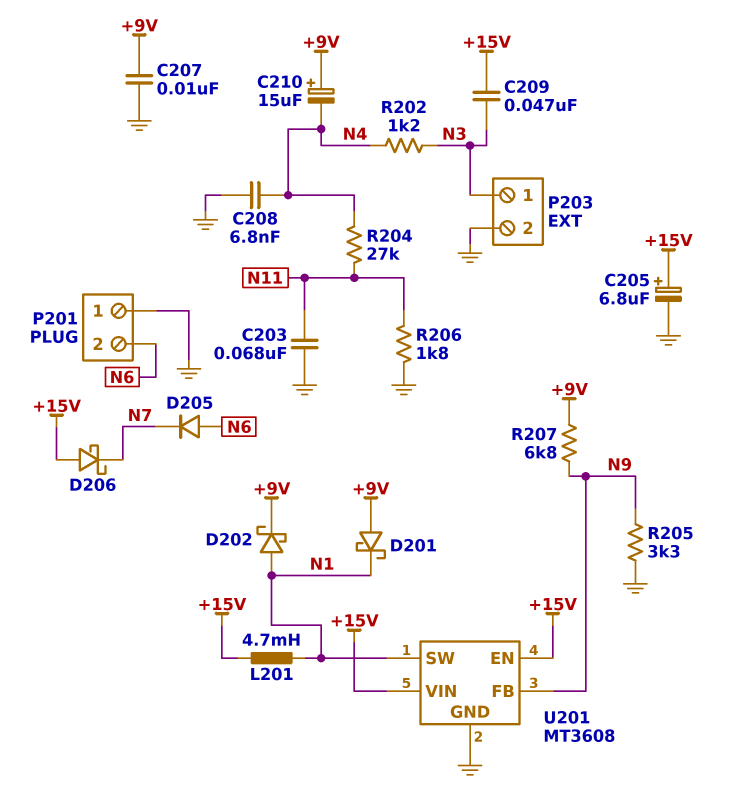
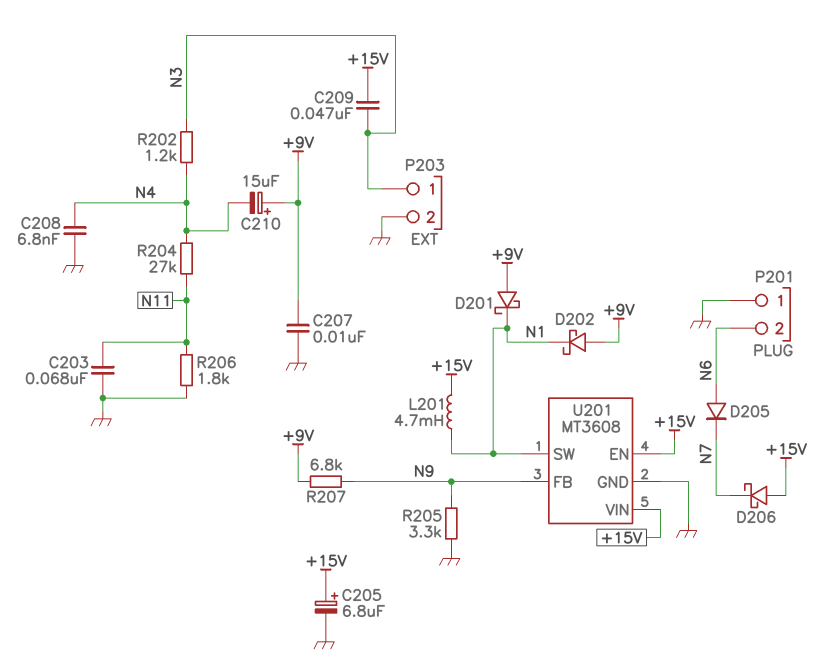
D202: schottky (A N1, K +9V) -> schottky (A +9V, K N1)

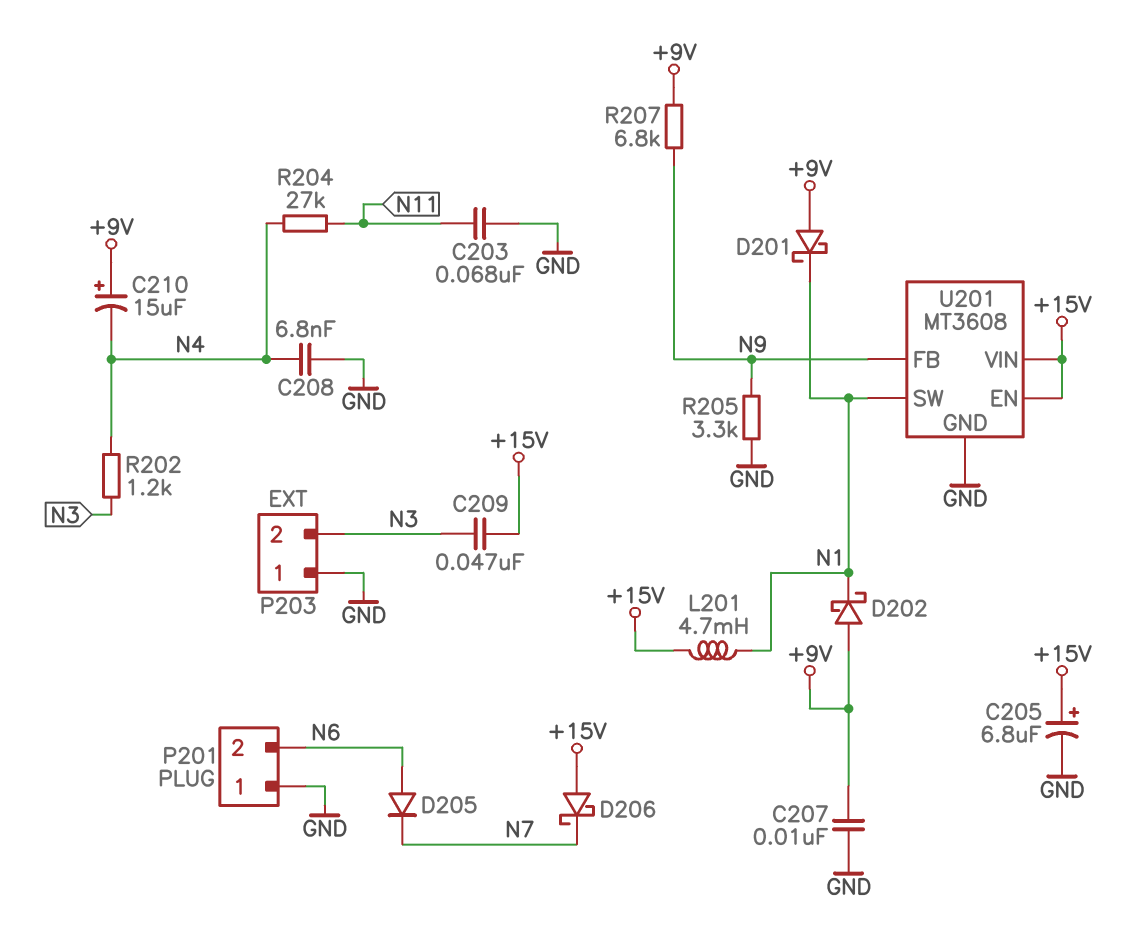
P203 pin 1: N3 -> GND
P203 pin 2: GND -> N3
R206: 1.8k (GND, N11) -> none

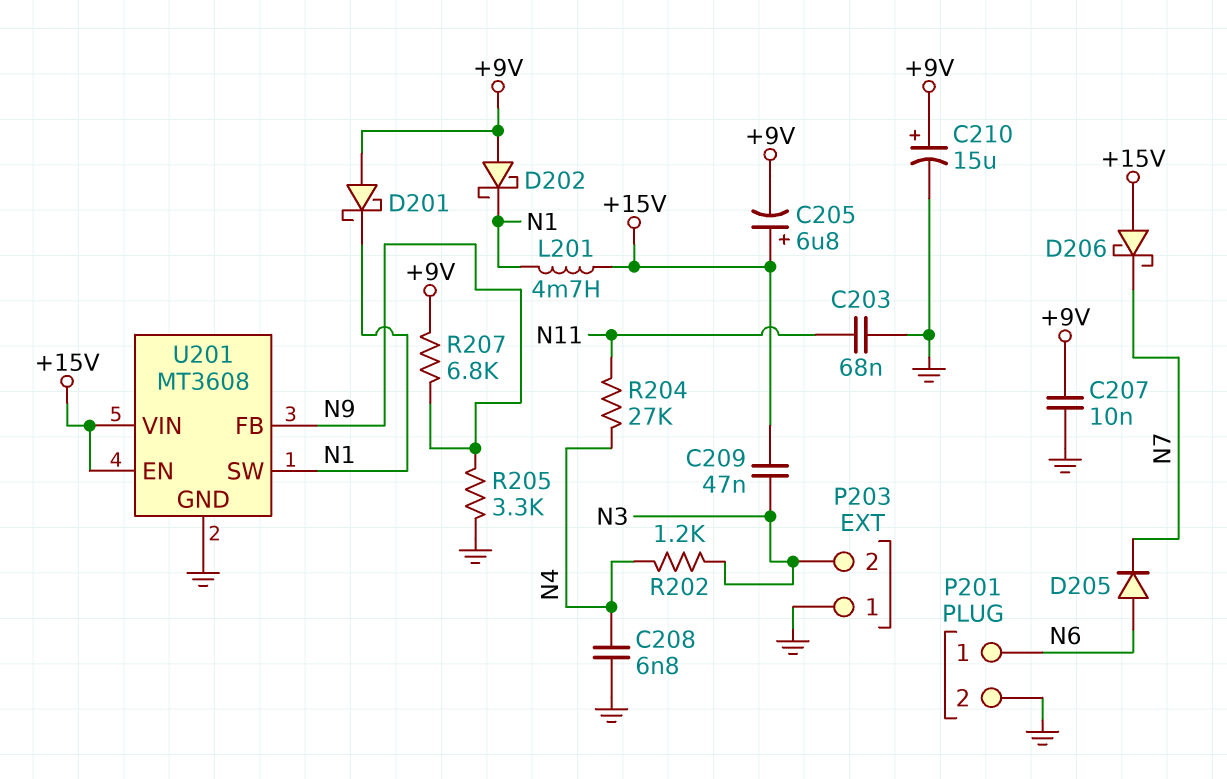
C205: 6.8uF (plus +15V, minus GND) -> 6.8uF (plus +15V, minus +9V)
C210: 15uF (plus +9V, minus N4) -> 15uF (plus +9V, minus GND)
P201 pin 1: GND -> N6
P201 pin 2: N6 -> GND

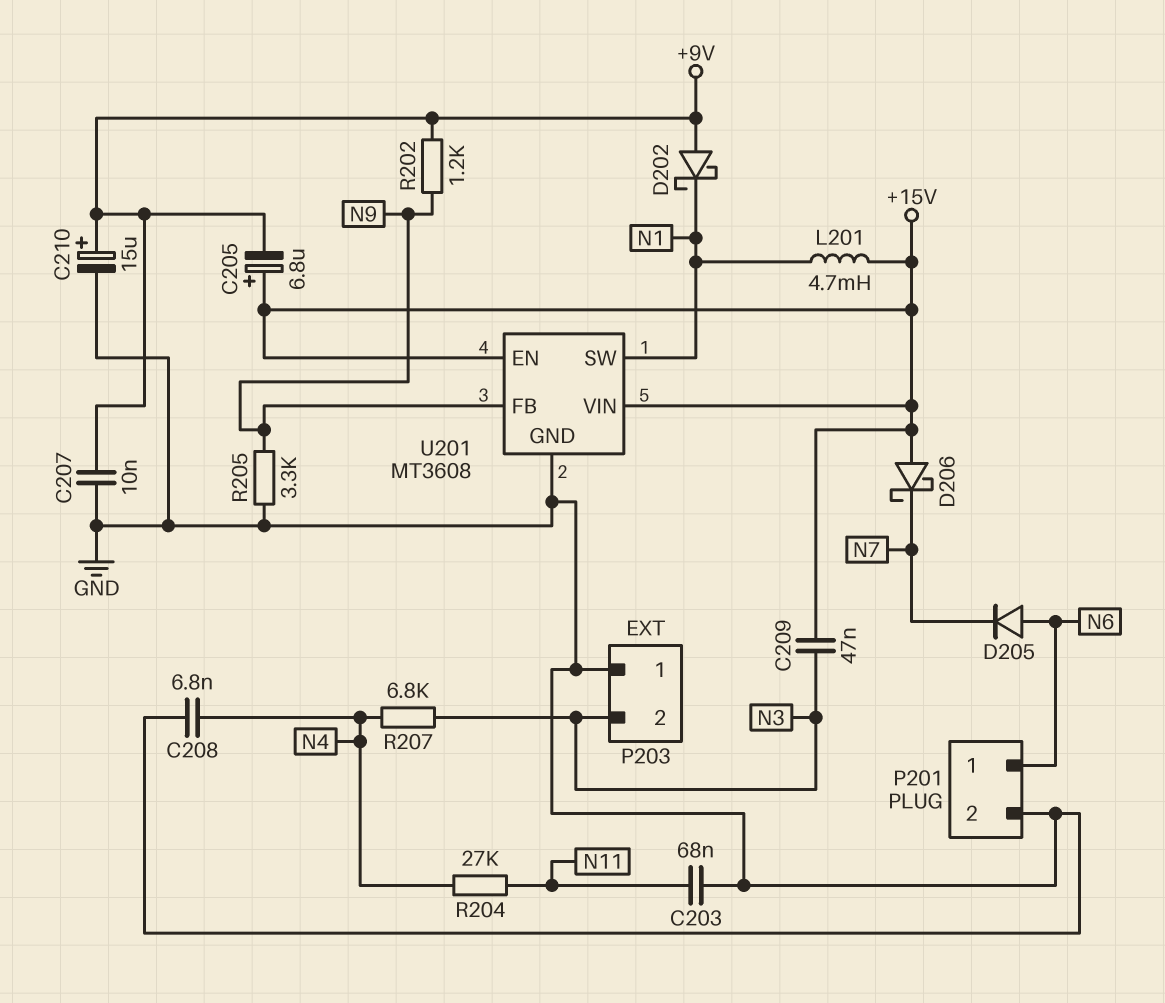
D201: schottky (A +9V, K N1) -> none
R202: 1.2k (N3, N4) -> 1.2k (+9V, N9)
R207: 6.8k (+9V, N9) -> 6.8k (N3, N4)

